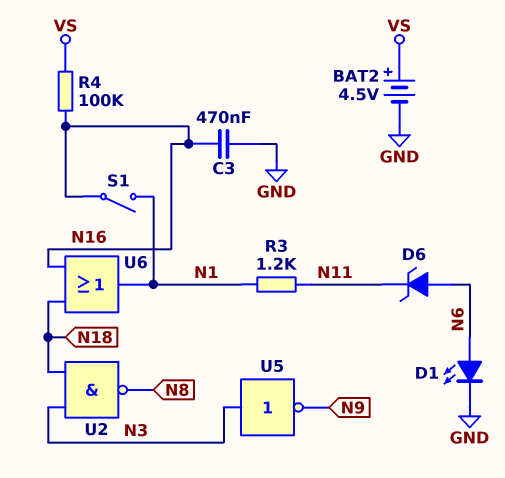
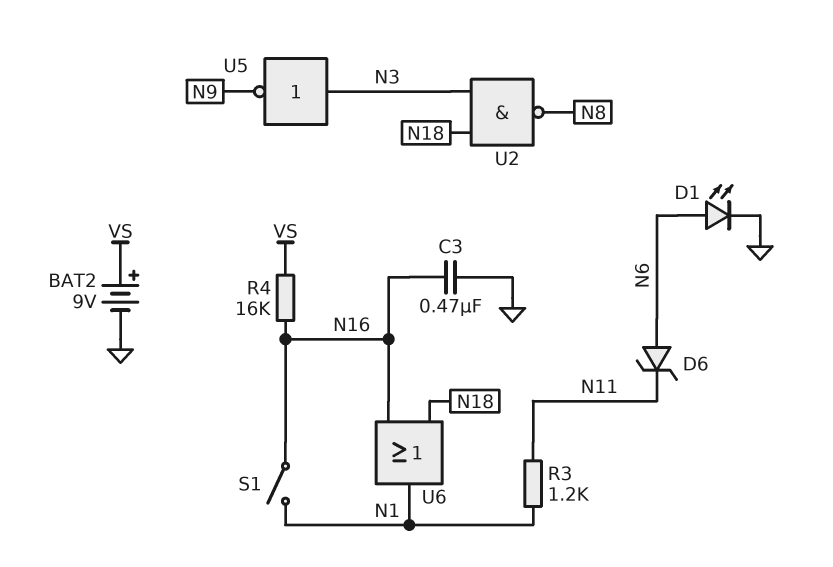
BAT2: 4.5V (plus VS, minus GND) -> 9V (plus VS, minus GND)
R4: 100k (N16, VS) -> 16k (N16, VS)

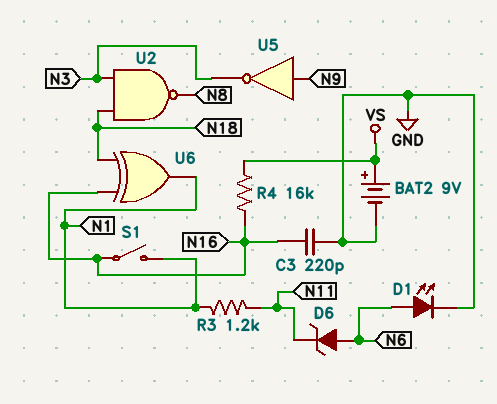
C3: 470nF (GND, N16) -> 220pF (GND, N16)
U5: NOT (in N3, out N9) -> NOT (in N9, out N3)
U6: OR (in N16, in N18, out N1) -> XOR (in N16, in N18, out N1)

